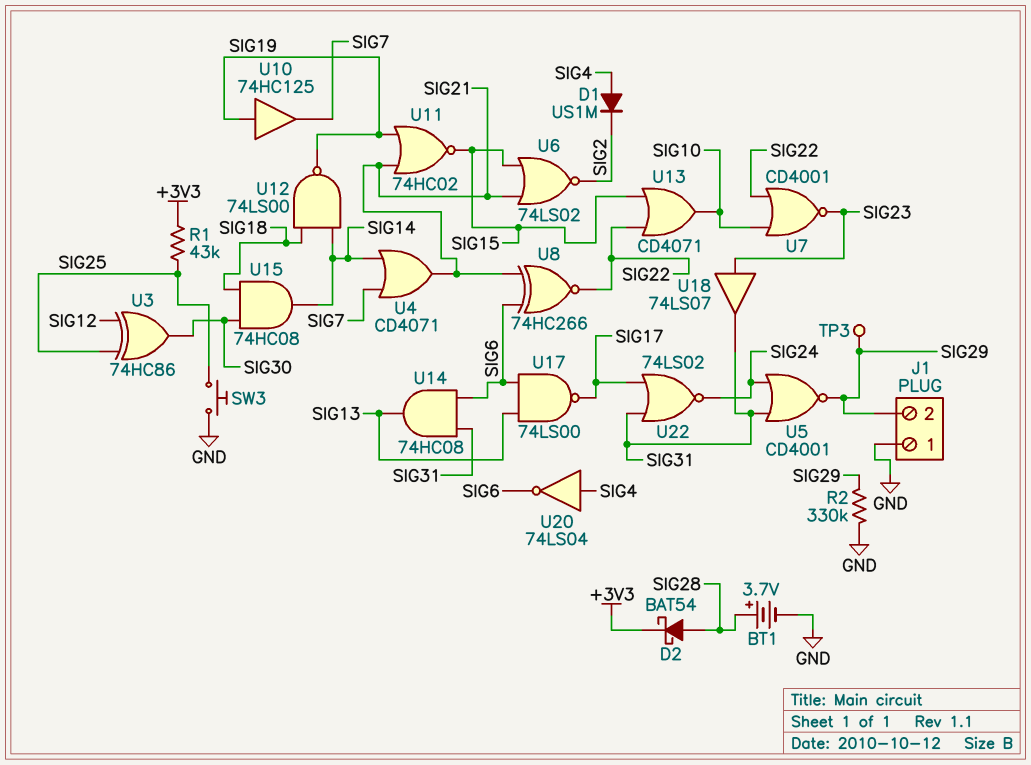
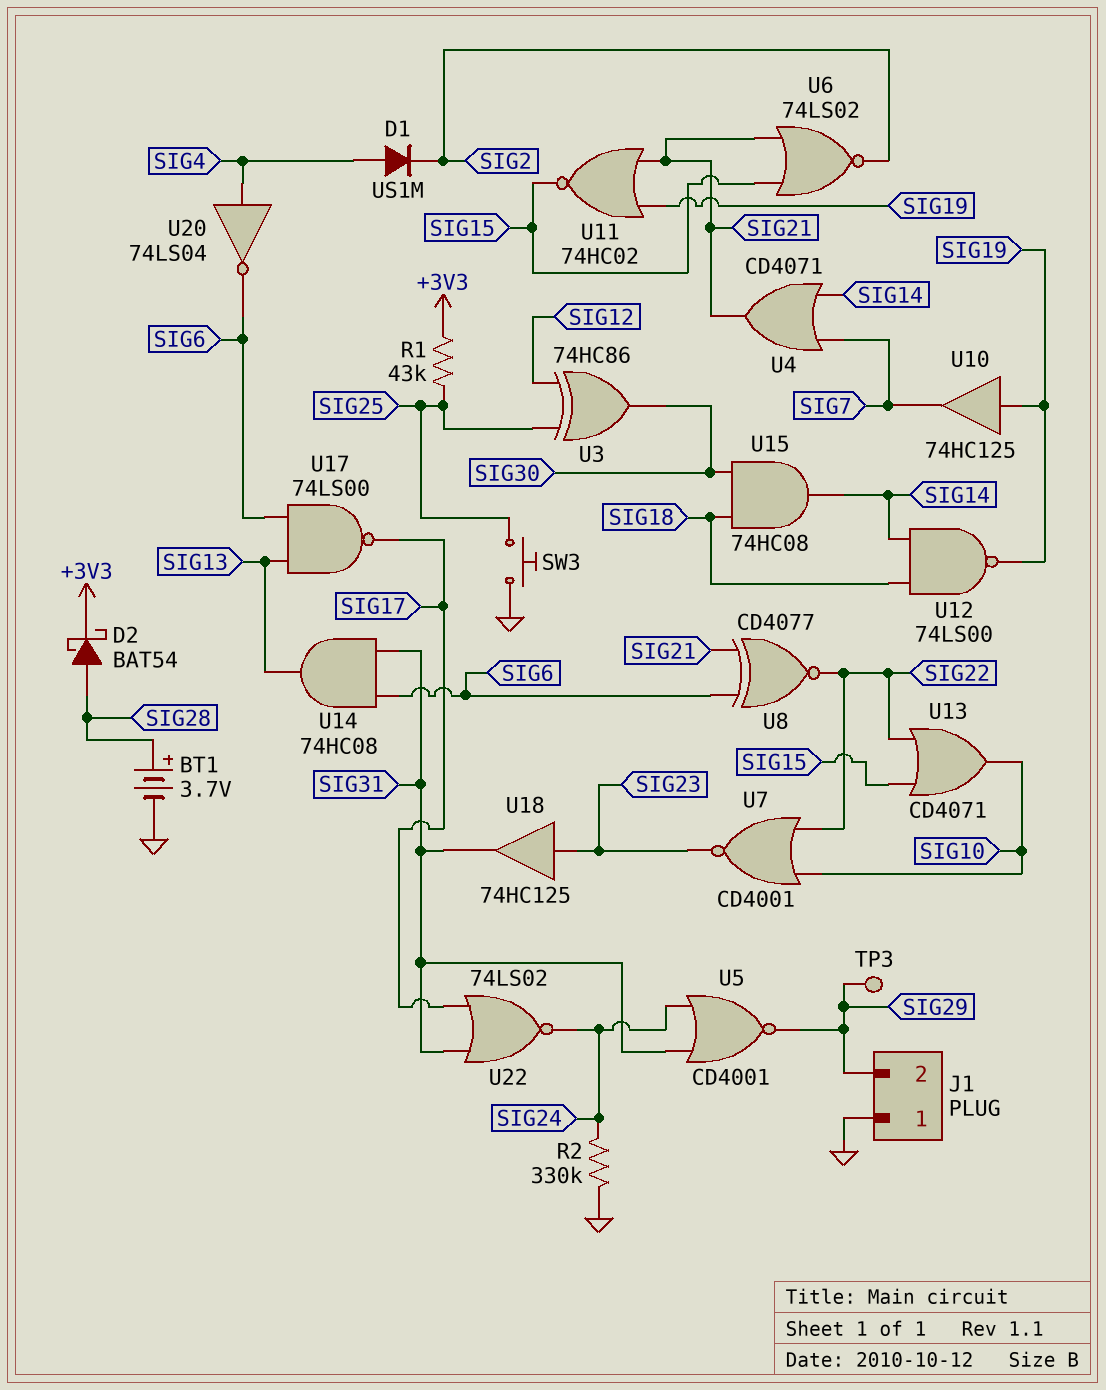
R2: 330k (GND, SIG29) -> 330k (GND, SIG24)
U8: XNOR 74HC266 (in SIG6, in SIG21, out SIG22) -> XNOR CD4077 (in SIG6, in SIG21, out SIG22)
U18: buffer 74LS07 (in SIG23, out SIG31) -> buffer 74HC125 (in SIG23, out SIG31)

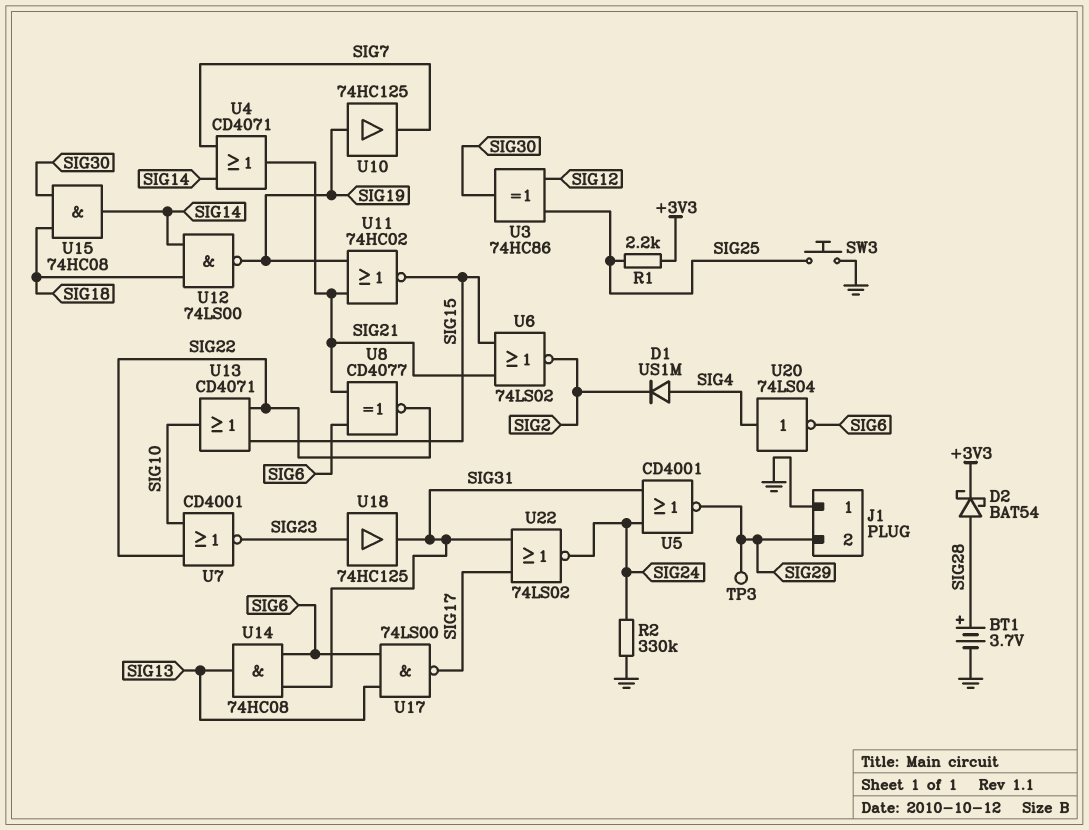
R1: 43k (+3V3, SIG25) -> 2.2k (+3V3, SIG25)

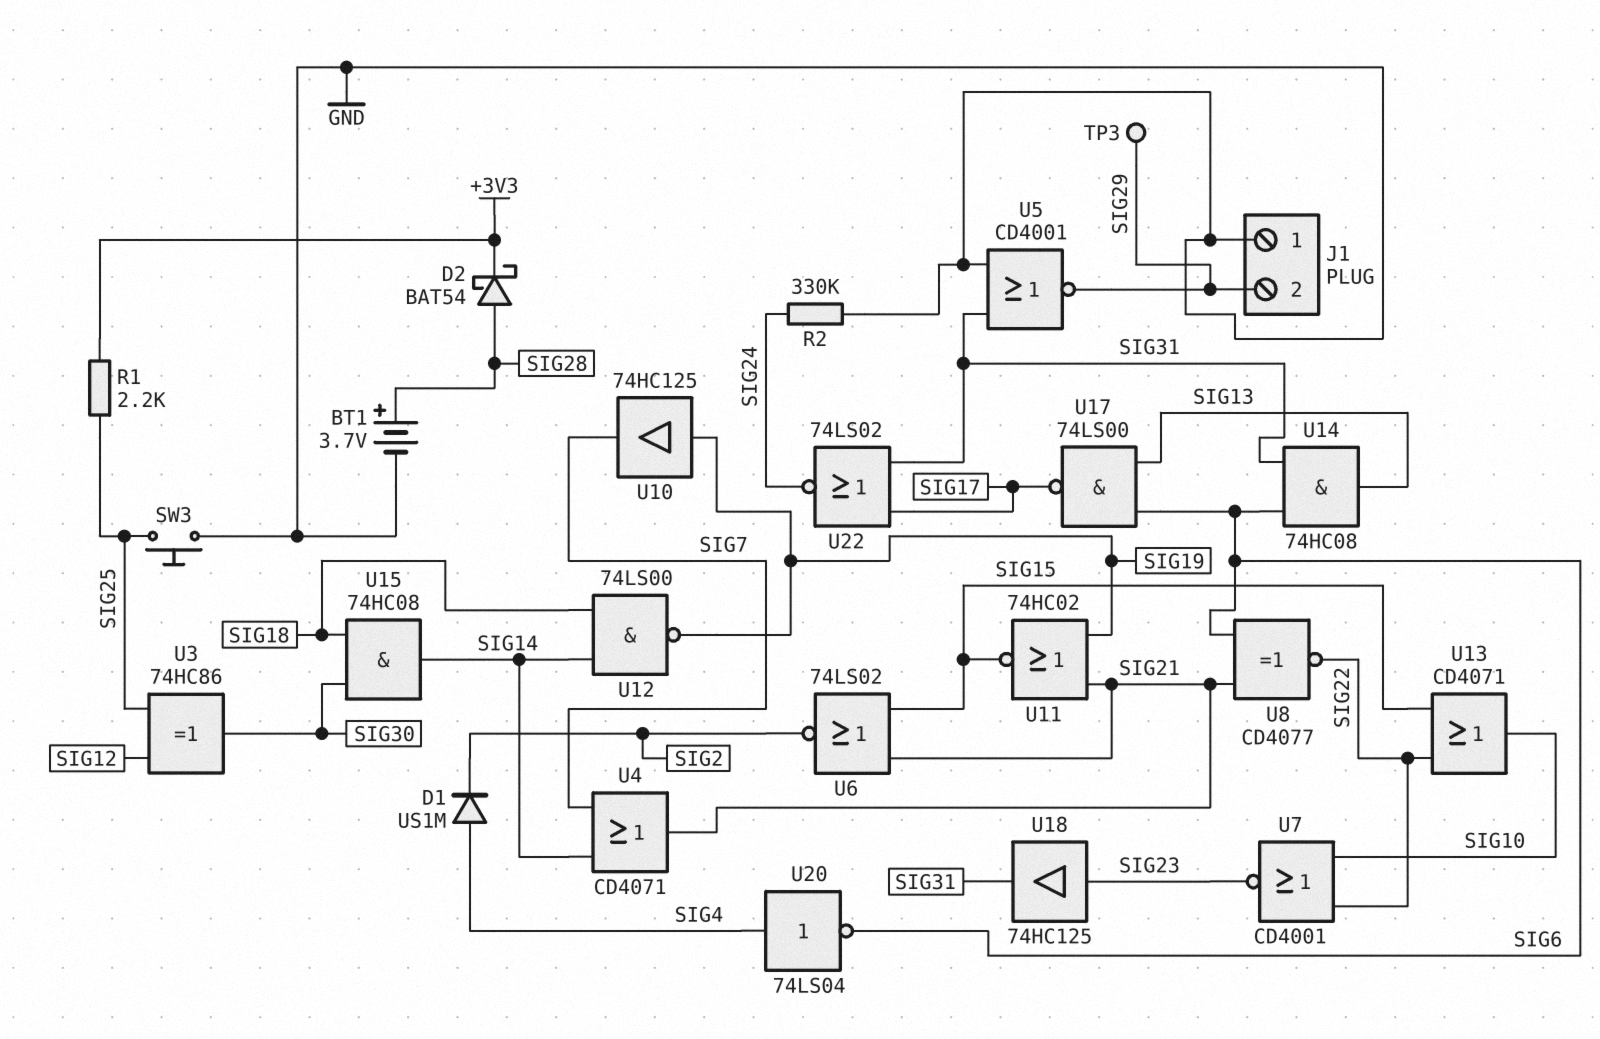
U5: NOR CD4001 (in SIG24, in SIG31, out SIG29) -> NOR CD4001 (in GND, in SIG31, out SIG29)

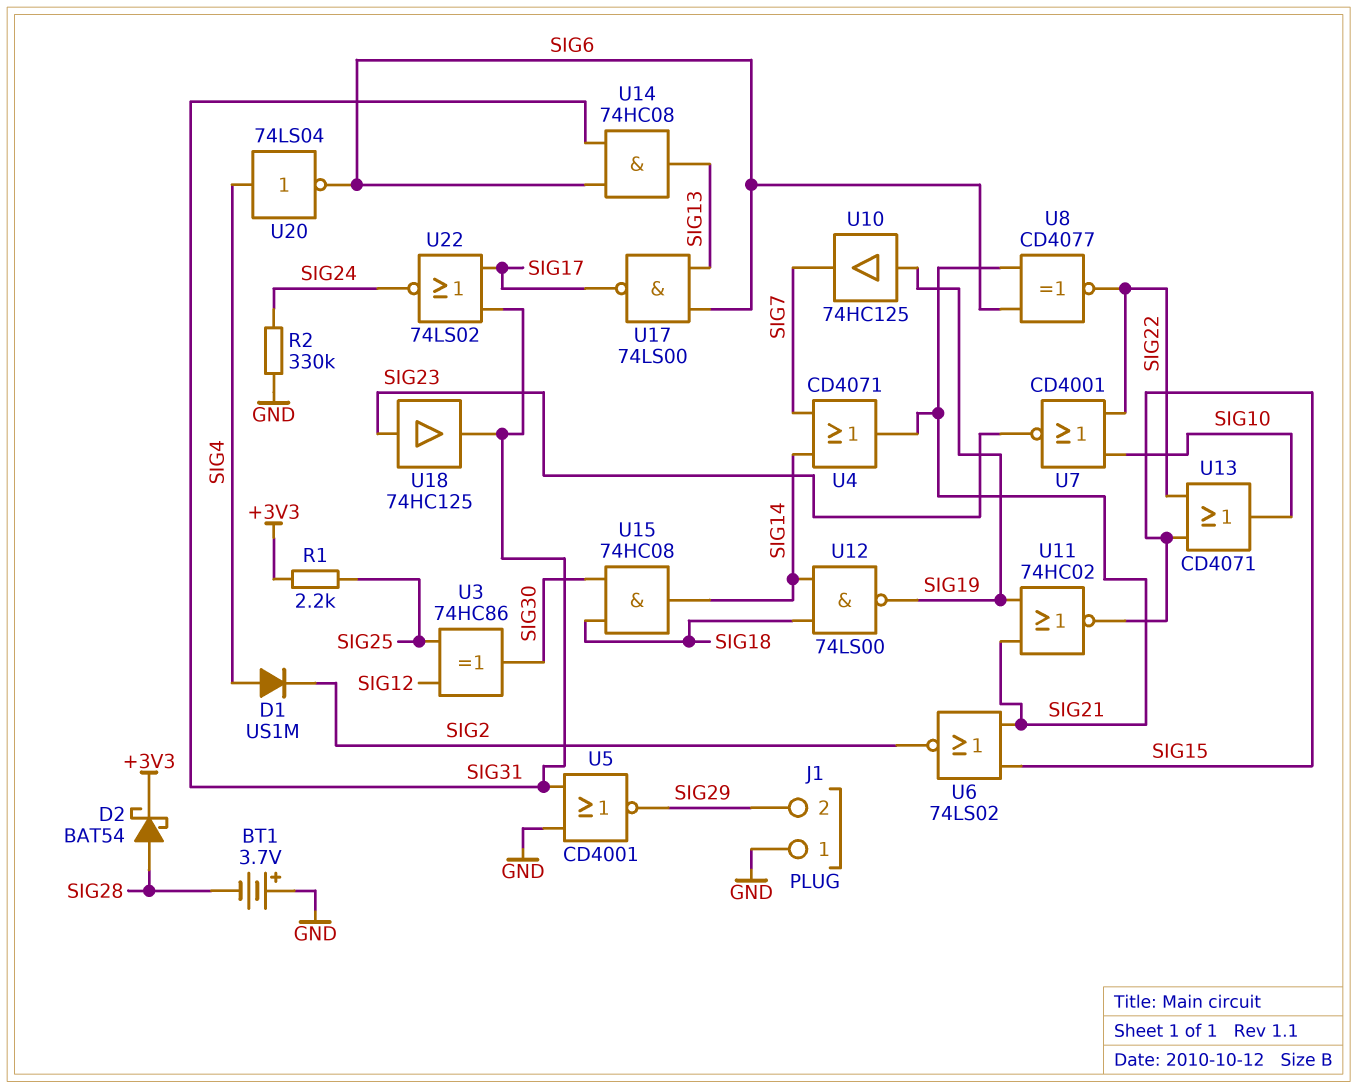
BT1: 3.7V (plus SIG28, minus GND) -> 3.7V (plus GND, minus SIG28)
SW3: button (GND, SIG25) -> none
TP3: test point (SIG29) -> none

